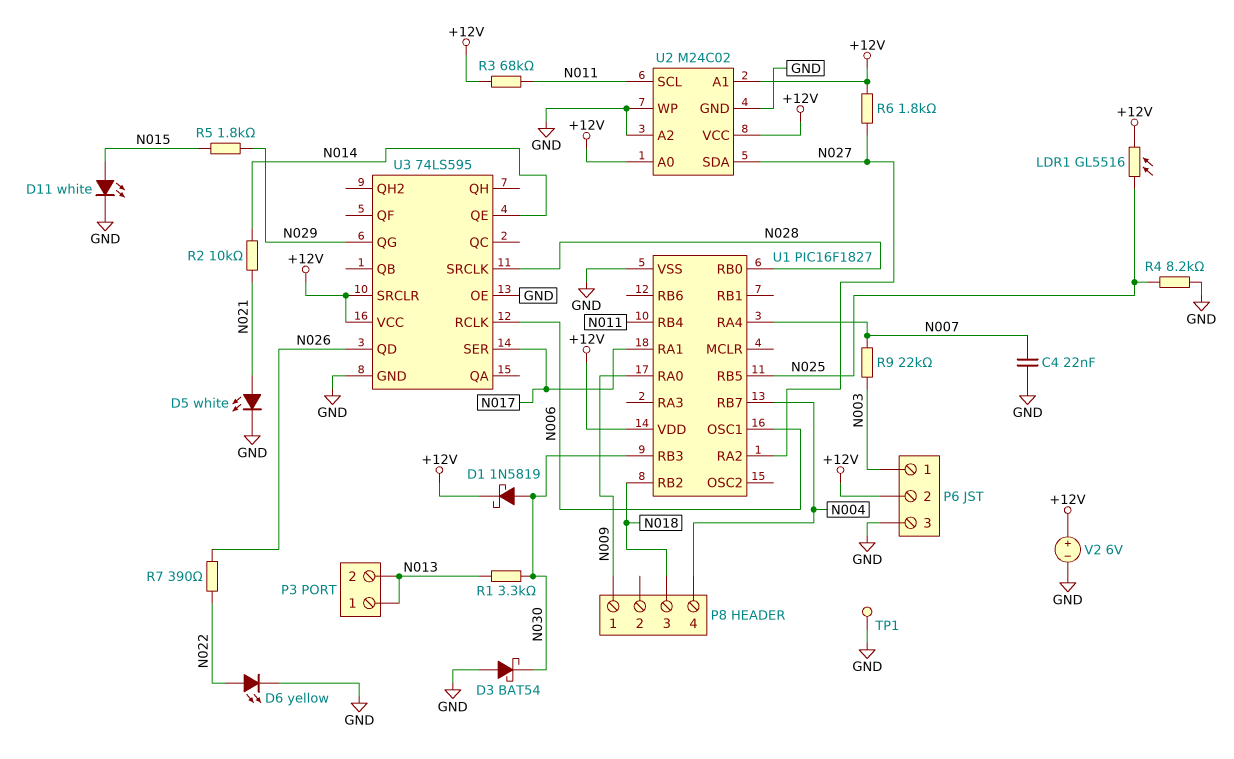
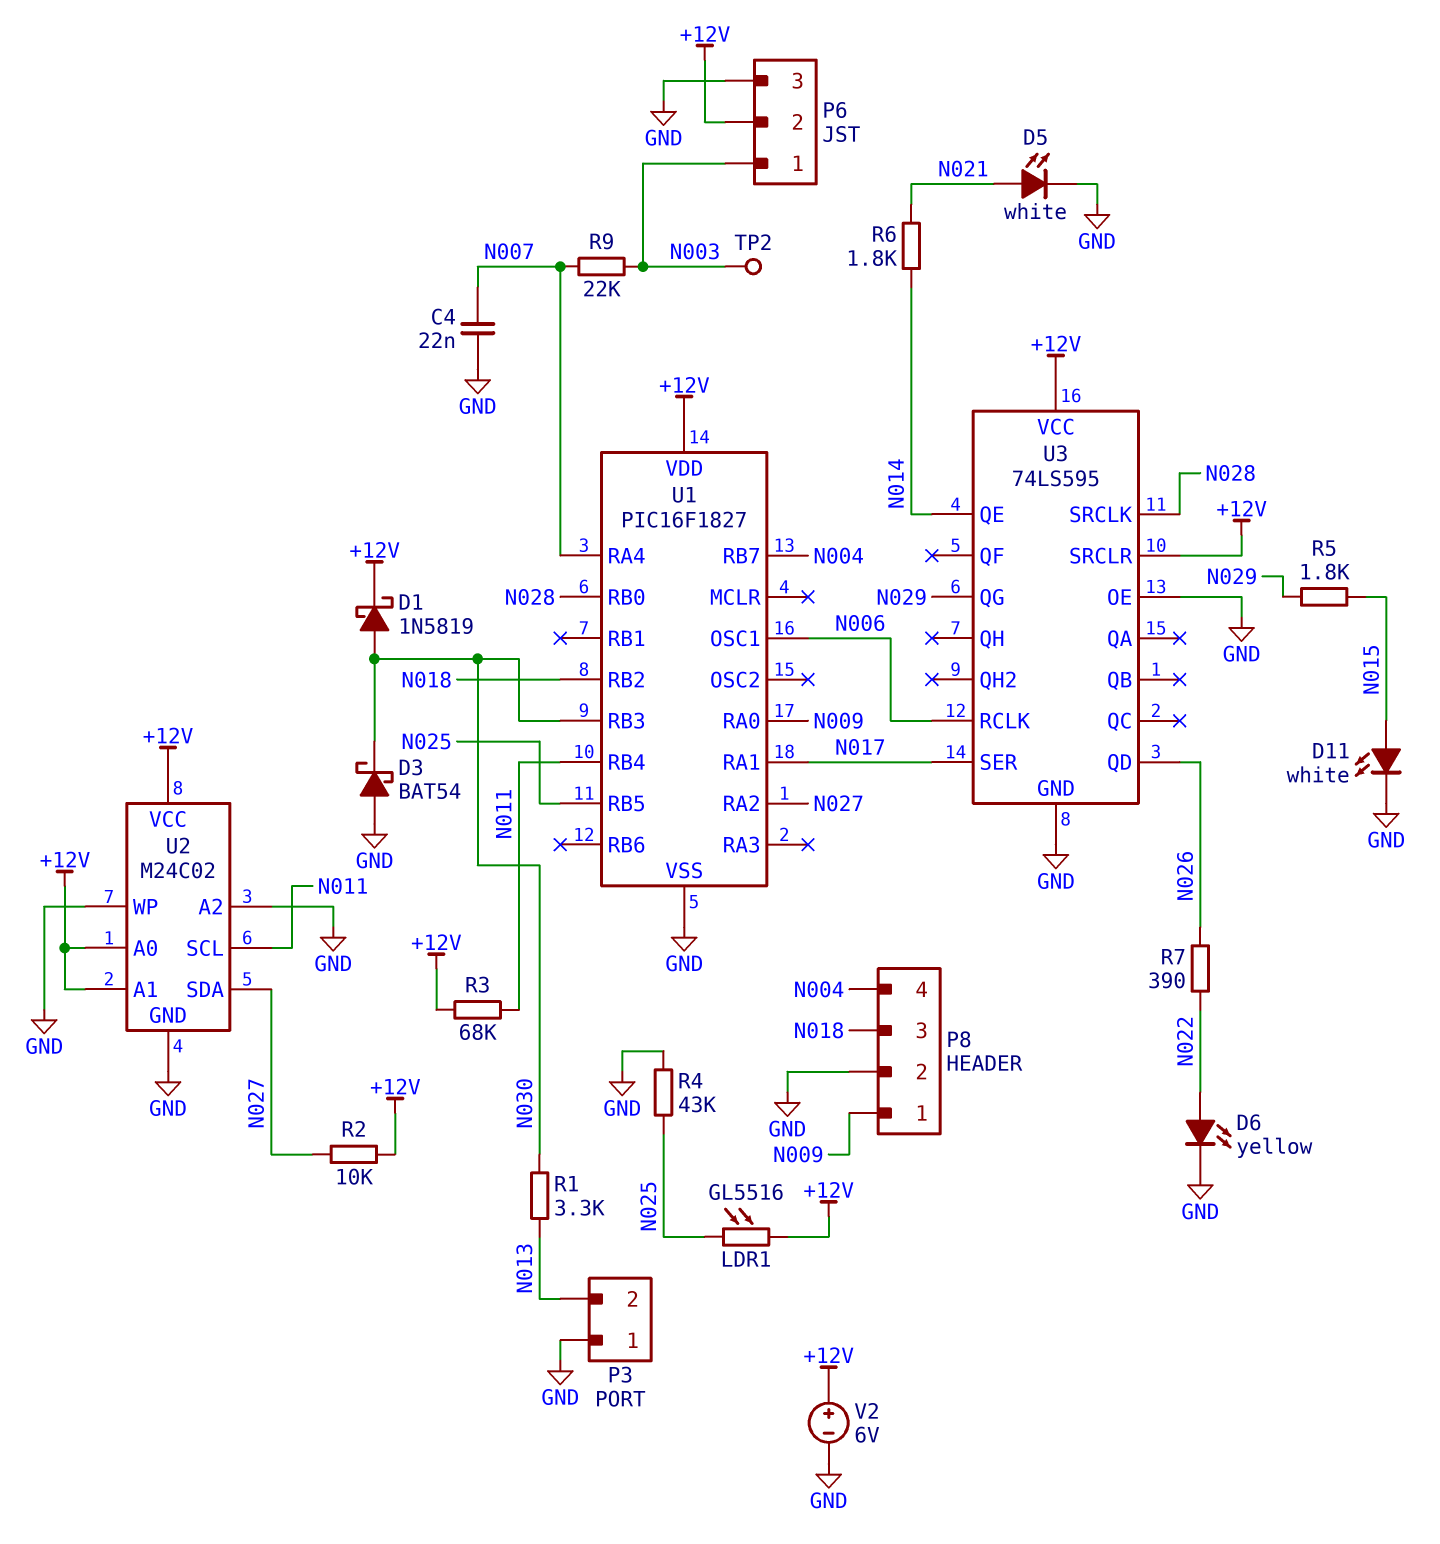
P3 pin 1: N013 -> GND
P8 pin 2: none -> GND
R2: 10k (N014, N021) -> 10k (+12V, N027)
R4: 8.2k (GND, N025) -> 43k (GND, N025)
R6: 1.8k (+12V, N027) -> 1.8k (N014, N021)
TP1: test point (GND) -> none
TP2: none -> test point (N003)

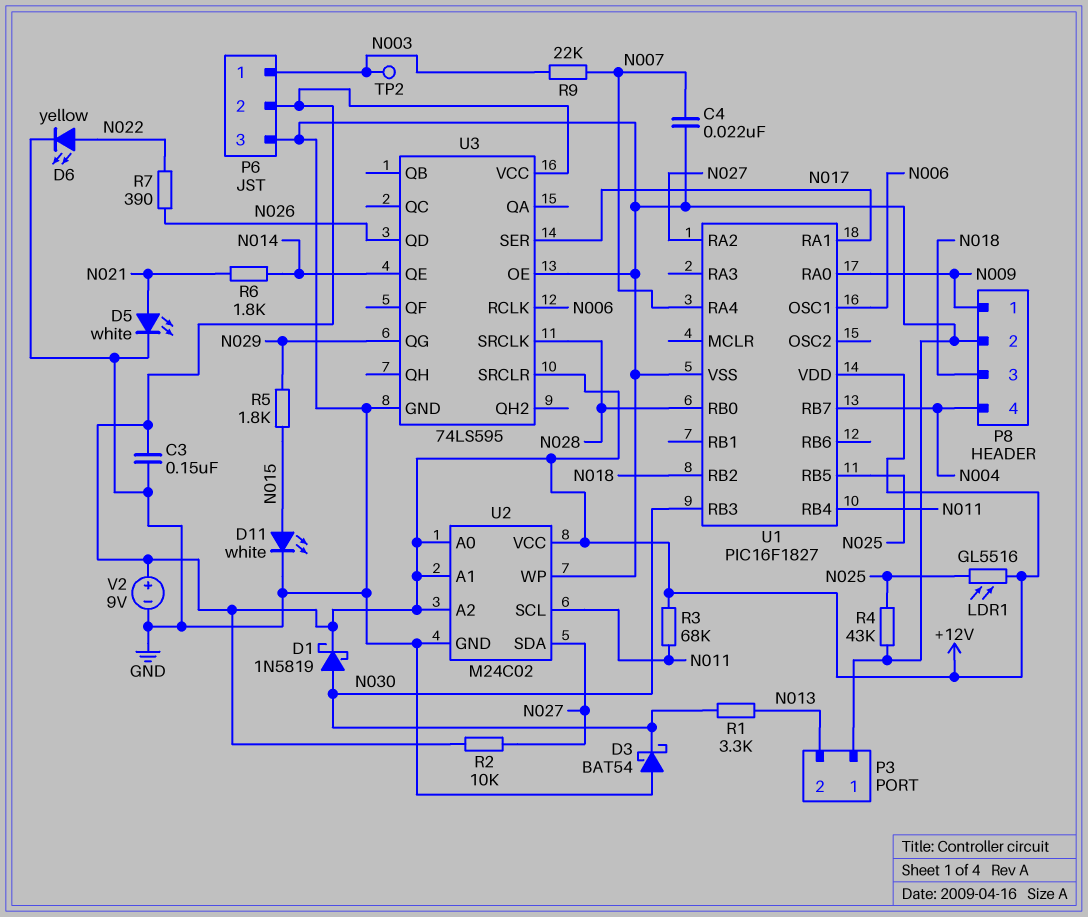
C3: none -> 150nF (+12V, GND)
U2 pin A2: GND -> +12V
V2: 6V (plus +12V, minus GND) -> 9V (plus +12V, minus GND)

